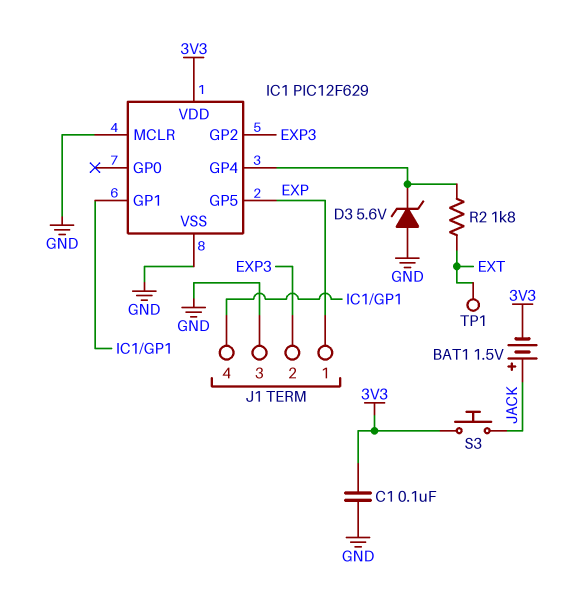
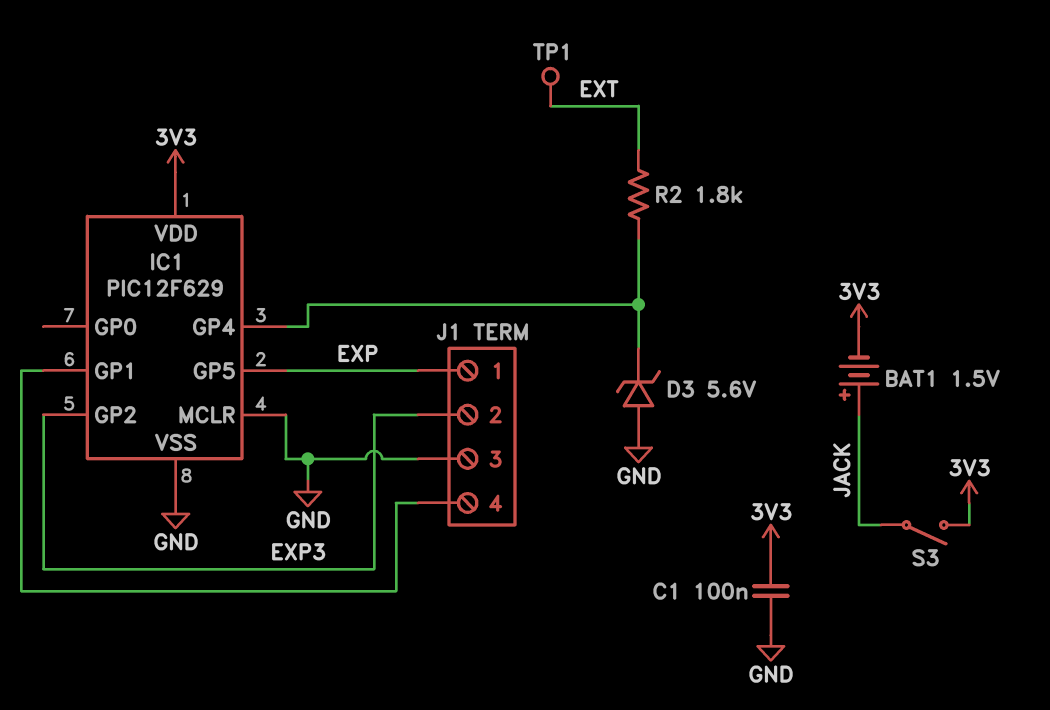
S3: button (3V3, JACK) -> switch (3V3, JACK)

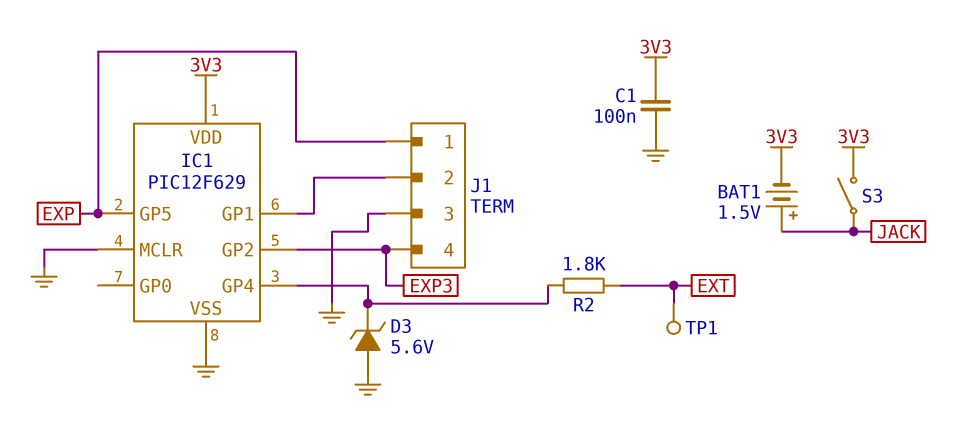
J1 pin 2: EXP3 -> IC1/GP1
J1 pin 4: IC1/GP1 -> EXP3

